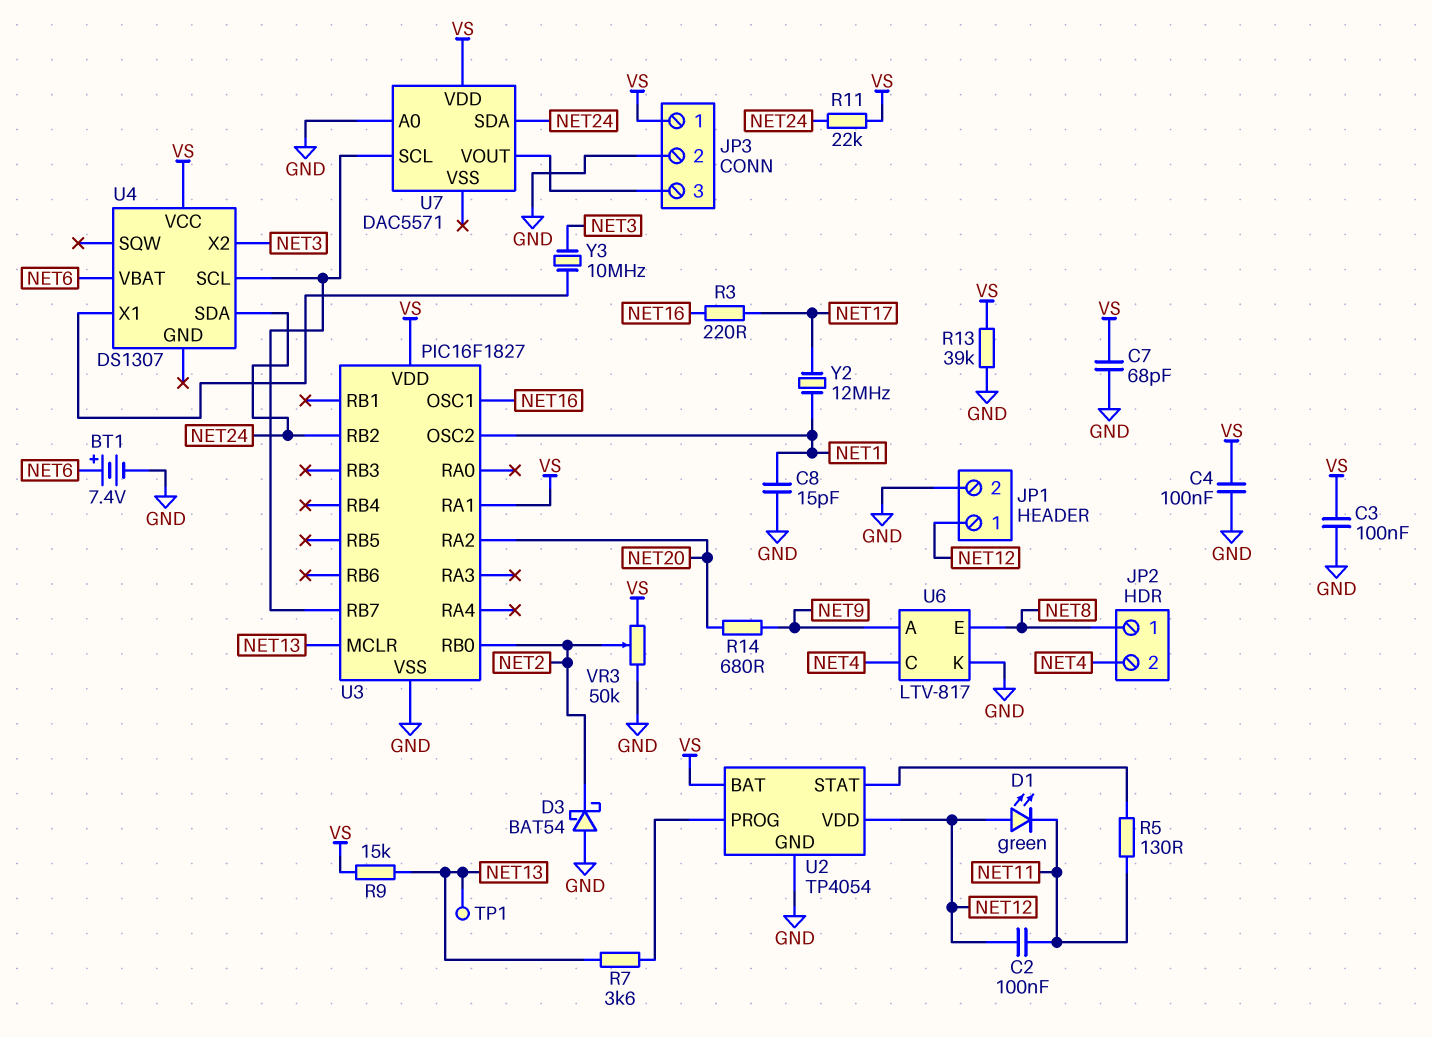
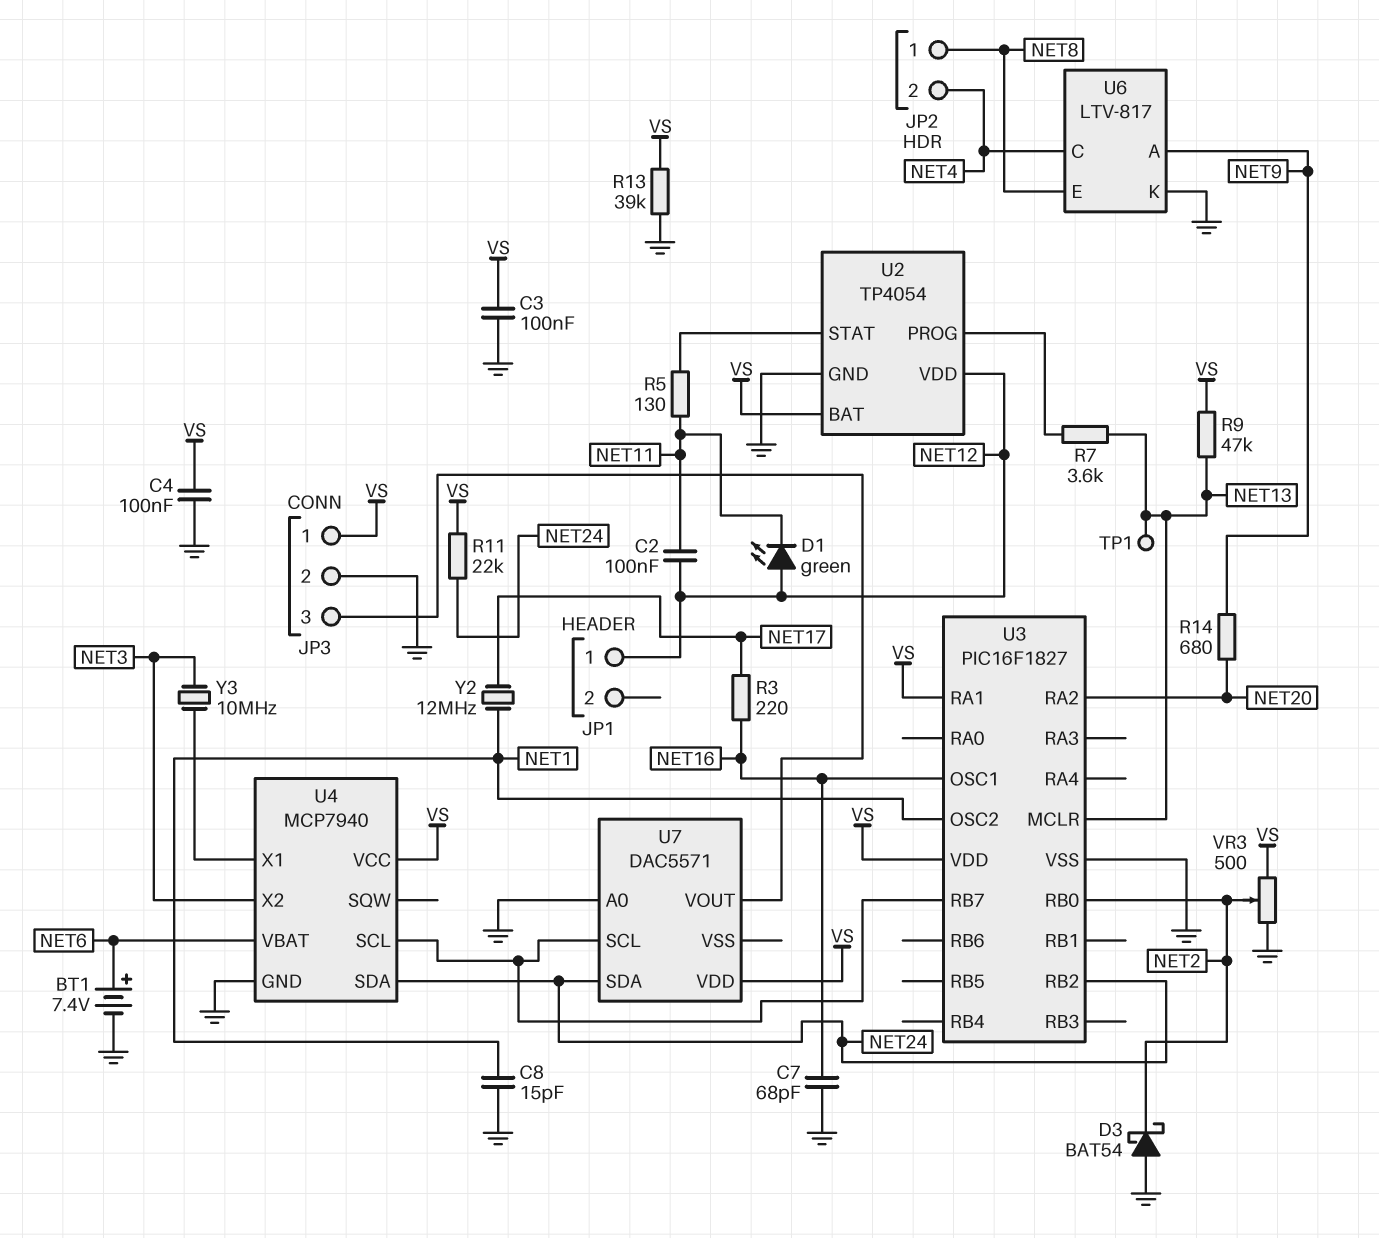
C7: 68pF (GND, VS) -> 68pF (GND, NET16)
JP1 pin 2: GND -> none
R9: 15k (NET13, VS) -> 47k (NET13, VS)
U4: DS1307 -> MCP7940
U4 pin GND: none -> GND
VR3: 50k (GND, VS, wiper NET2) -> 500 (GND, VS, wiper NET2)

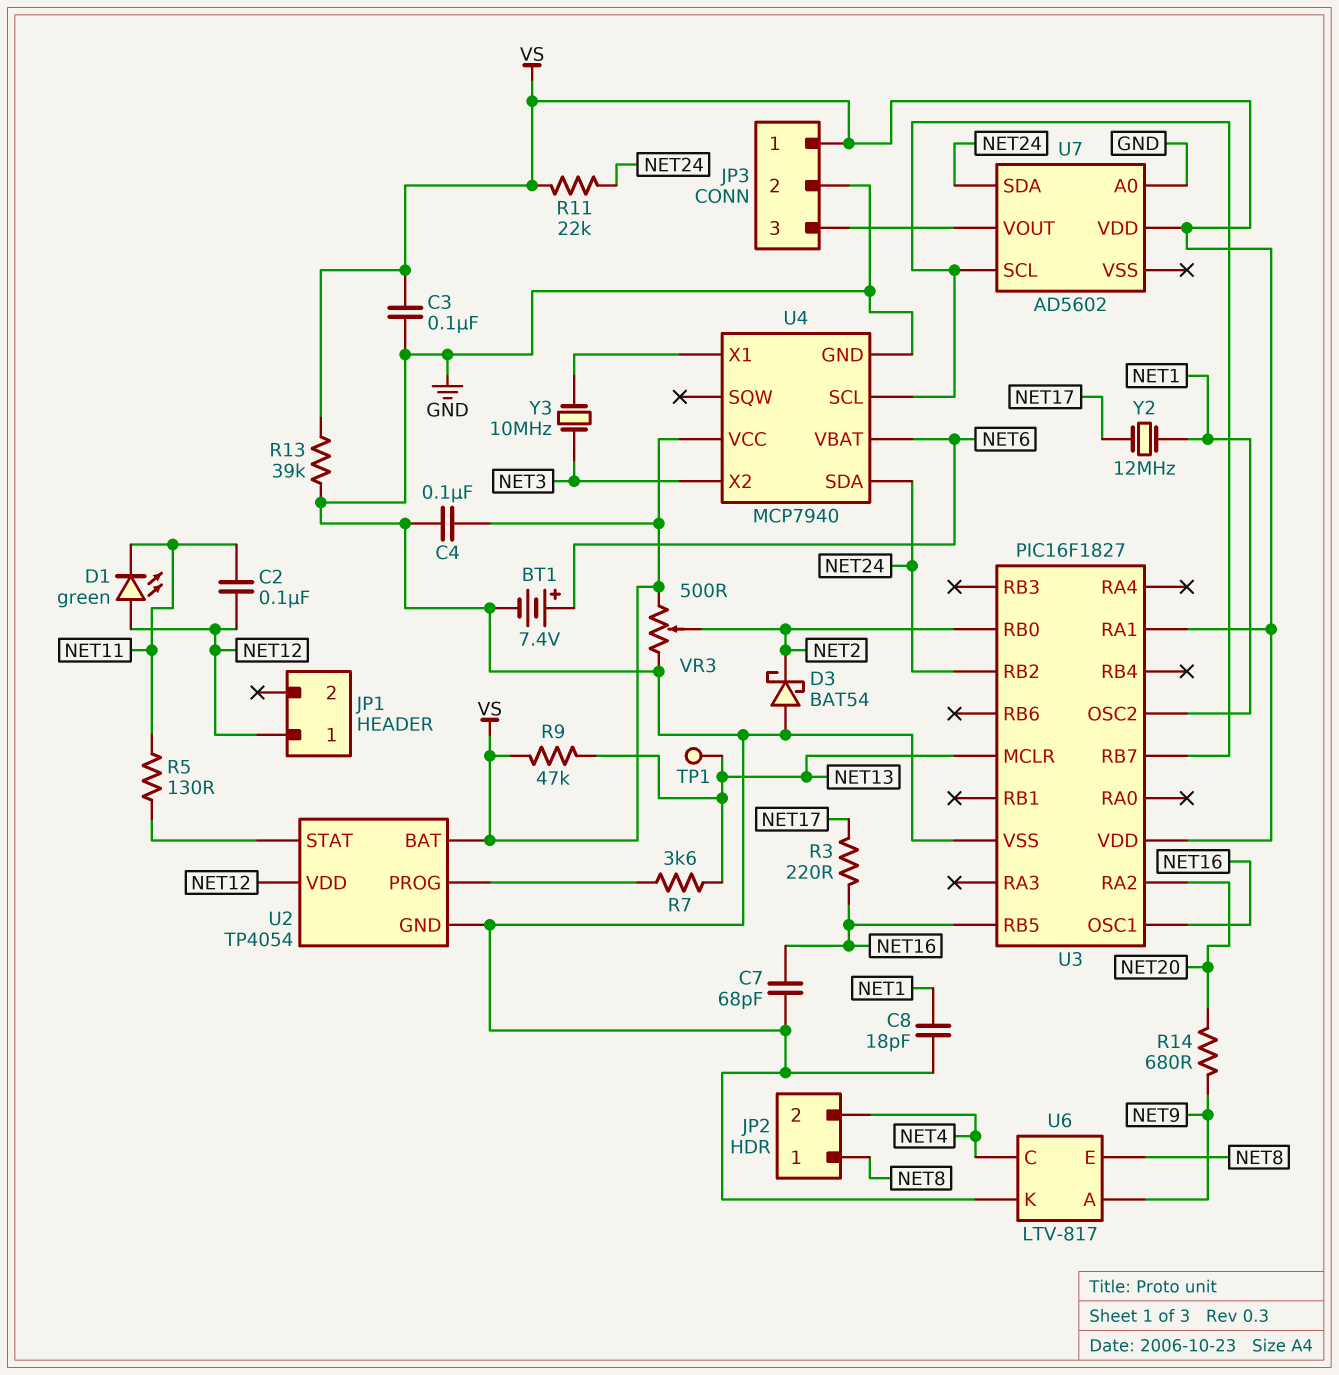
C8: 15pF (GND, NET1) -> 18pF (GND, NET1)
U3 pin RB5: none -> NET16
U7: DAC5571 -> AD5602

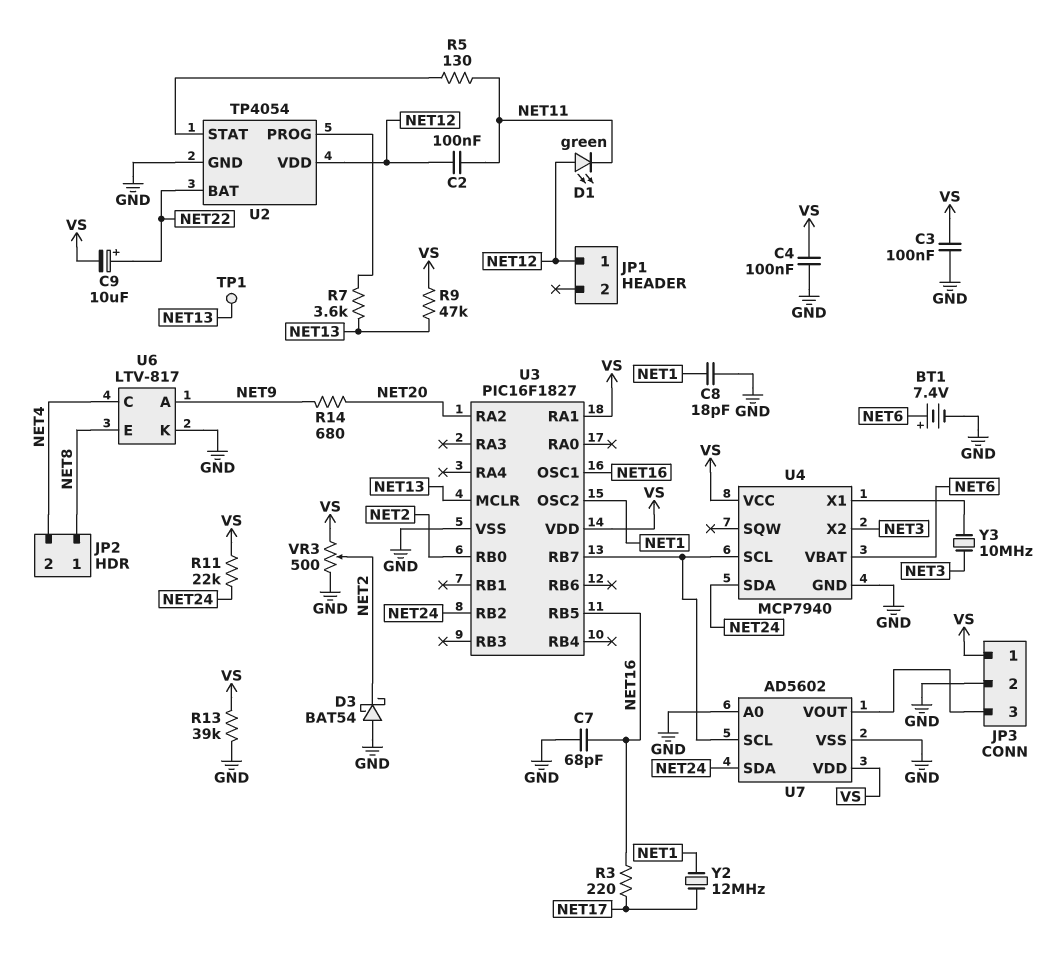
C9: none -> 10uF (plus NET22, minus VS)
U2 pin BAT: VS -> NET22
U7 pin VSS: none -> GND

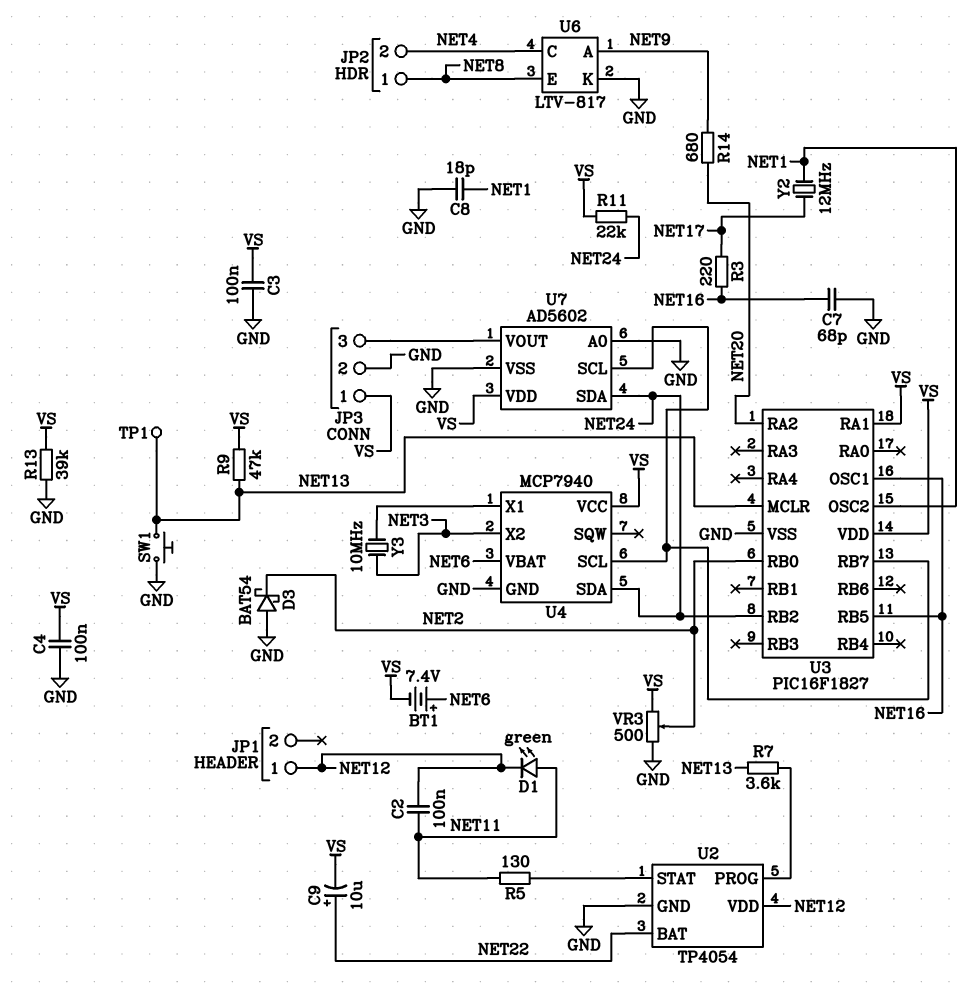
BT1: 7.4V (plus NET6, minus GND) -> 7.4V (plus NET6, minus VS)
D1: LED green (A NET12, K NET11) -> LED green (A NET11, K NET12)
SW1: none -> button (GND, NET13)

